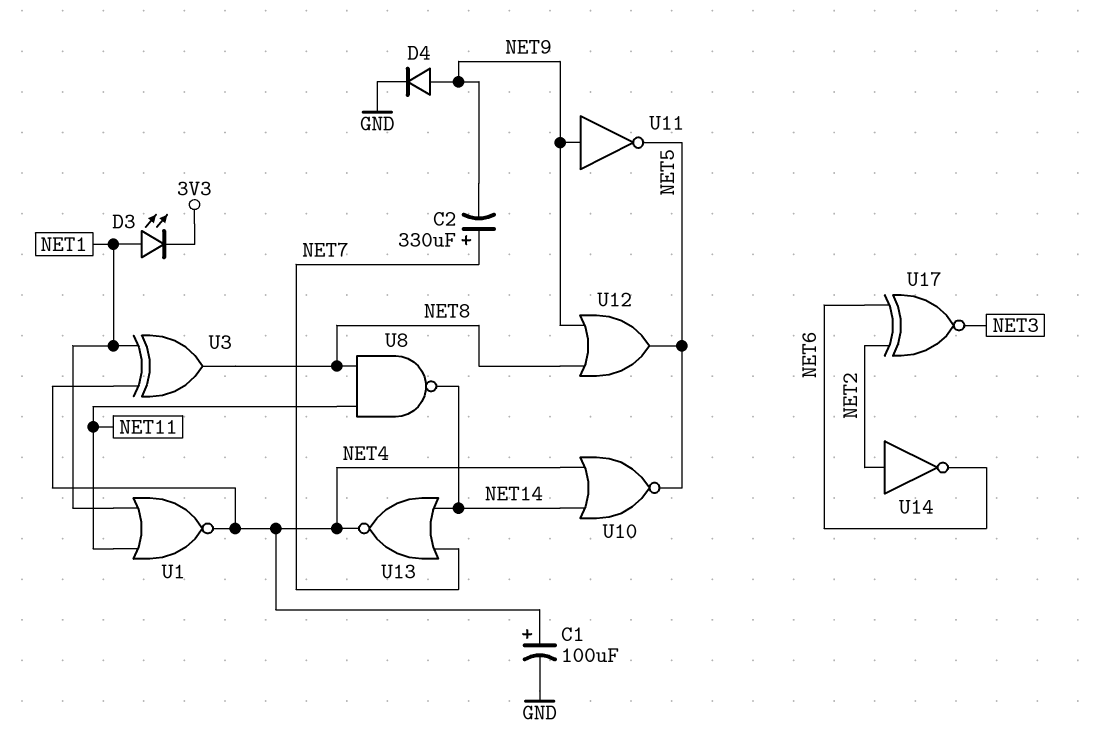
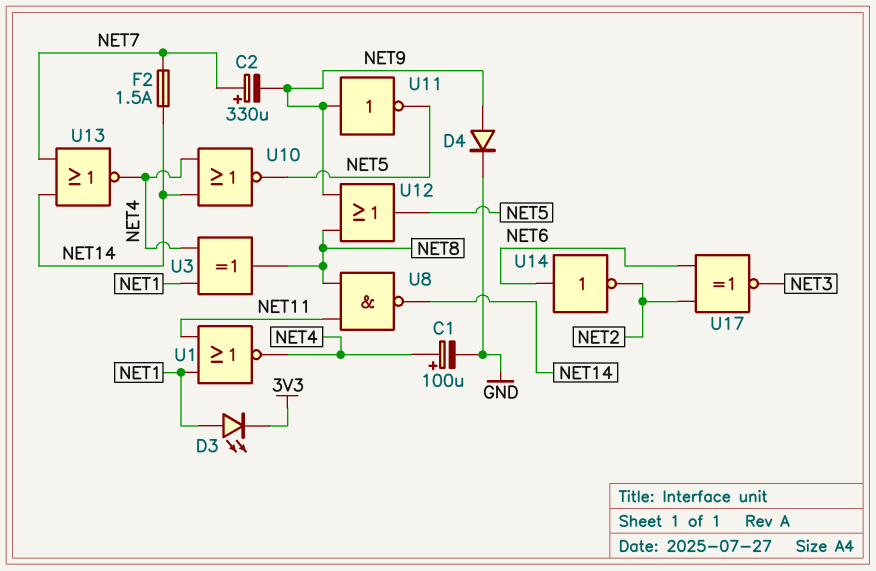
F2: none -> 1.5A (NET7, NET14)
U14: NOT (in NET2, out NET6) -> NOT (in NET6, out NET2)

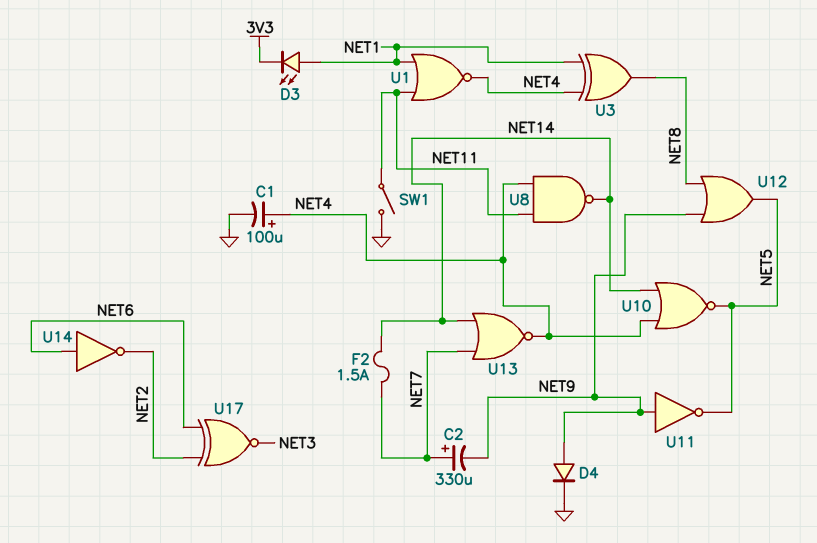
SW1: none -> switch (GND, NET11)
U8: NAND (in NET8, in NET11, out NET14) -> NAND (in NET4, in NET11, out NET14)

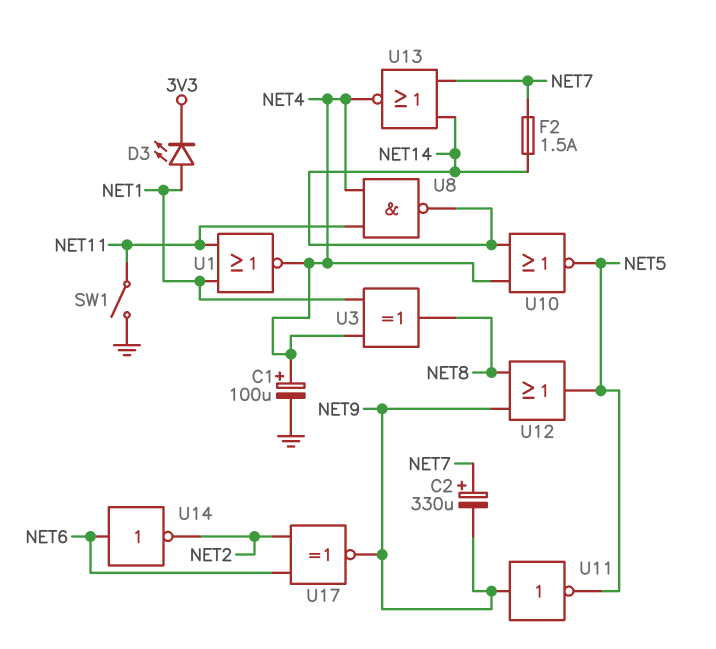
D4: diode (A NET9, K GND) -> none
U17: XNOR (in NET2, in NET6, out NET3) -> XNOR (in NET2, in NET6, out NET9)

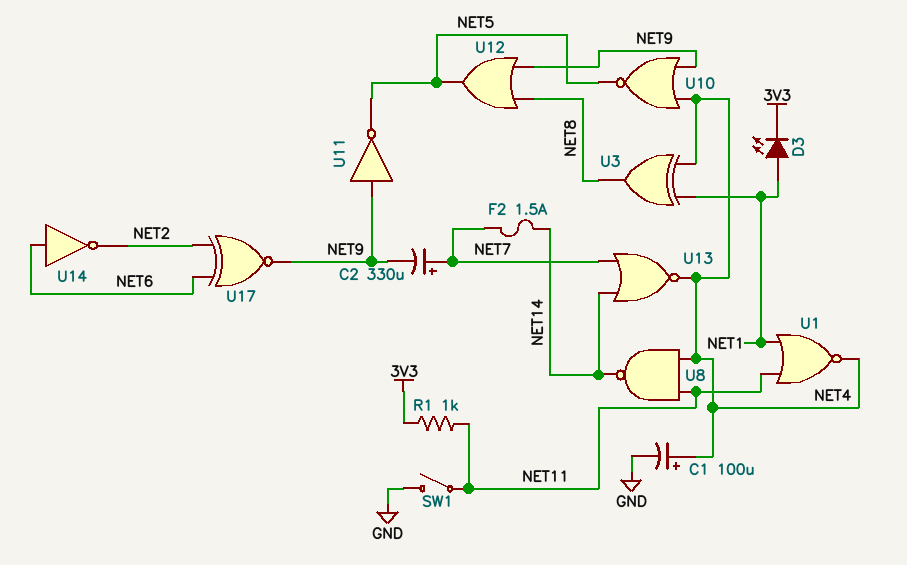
R1: none -> 1k (3V3, NET11)
U10: NOR (in NET4, in NET14, out NET5) -> NOR (in NET4, in NET9, out NET5)

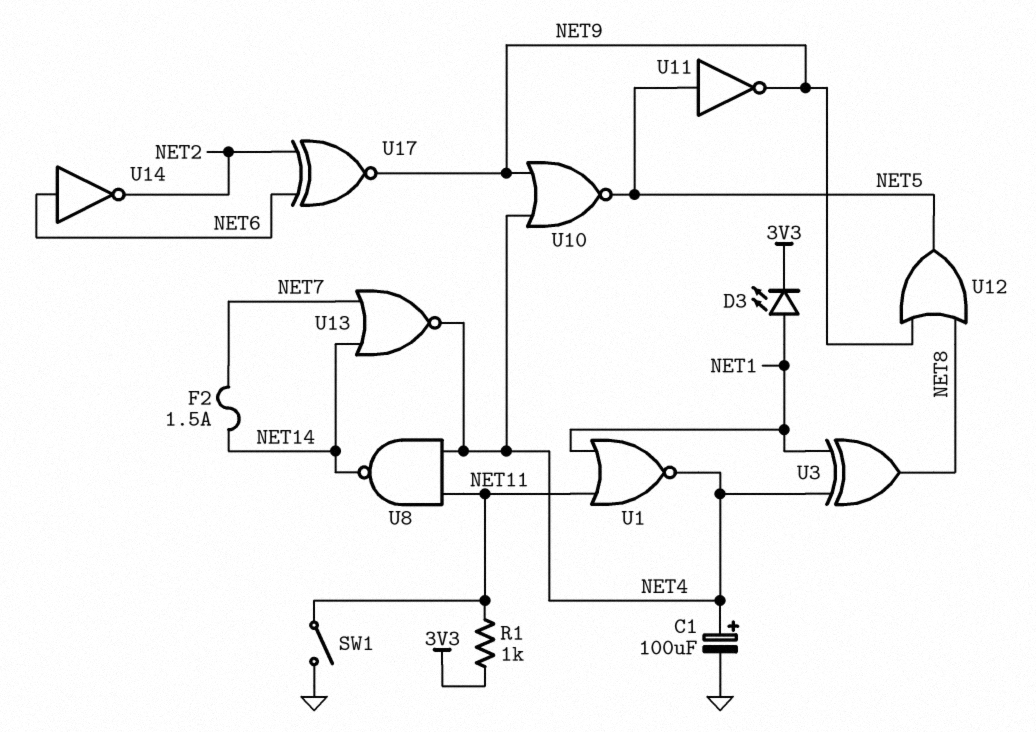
C2: 330uF (plus NET7, minus NET9) -> none
U11: NOT (in NET9, out NET5) -> NOT (in NET5, out NET9)

